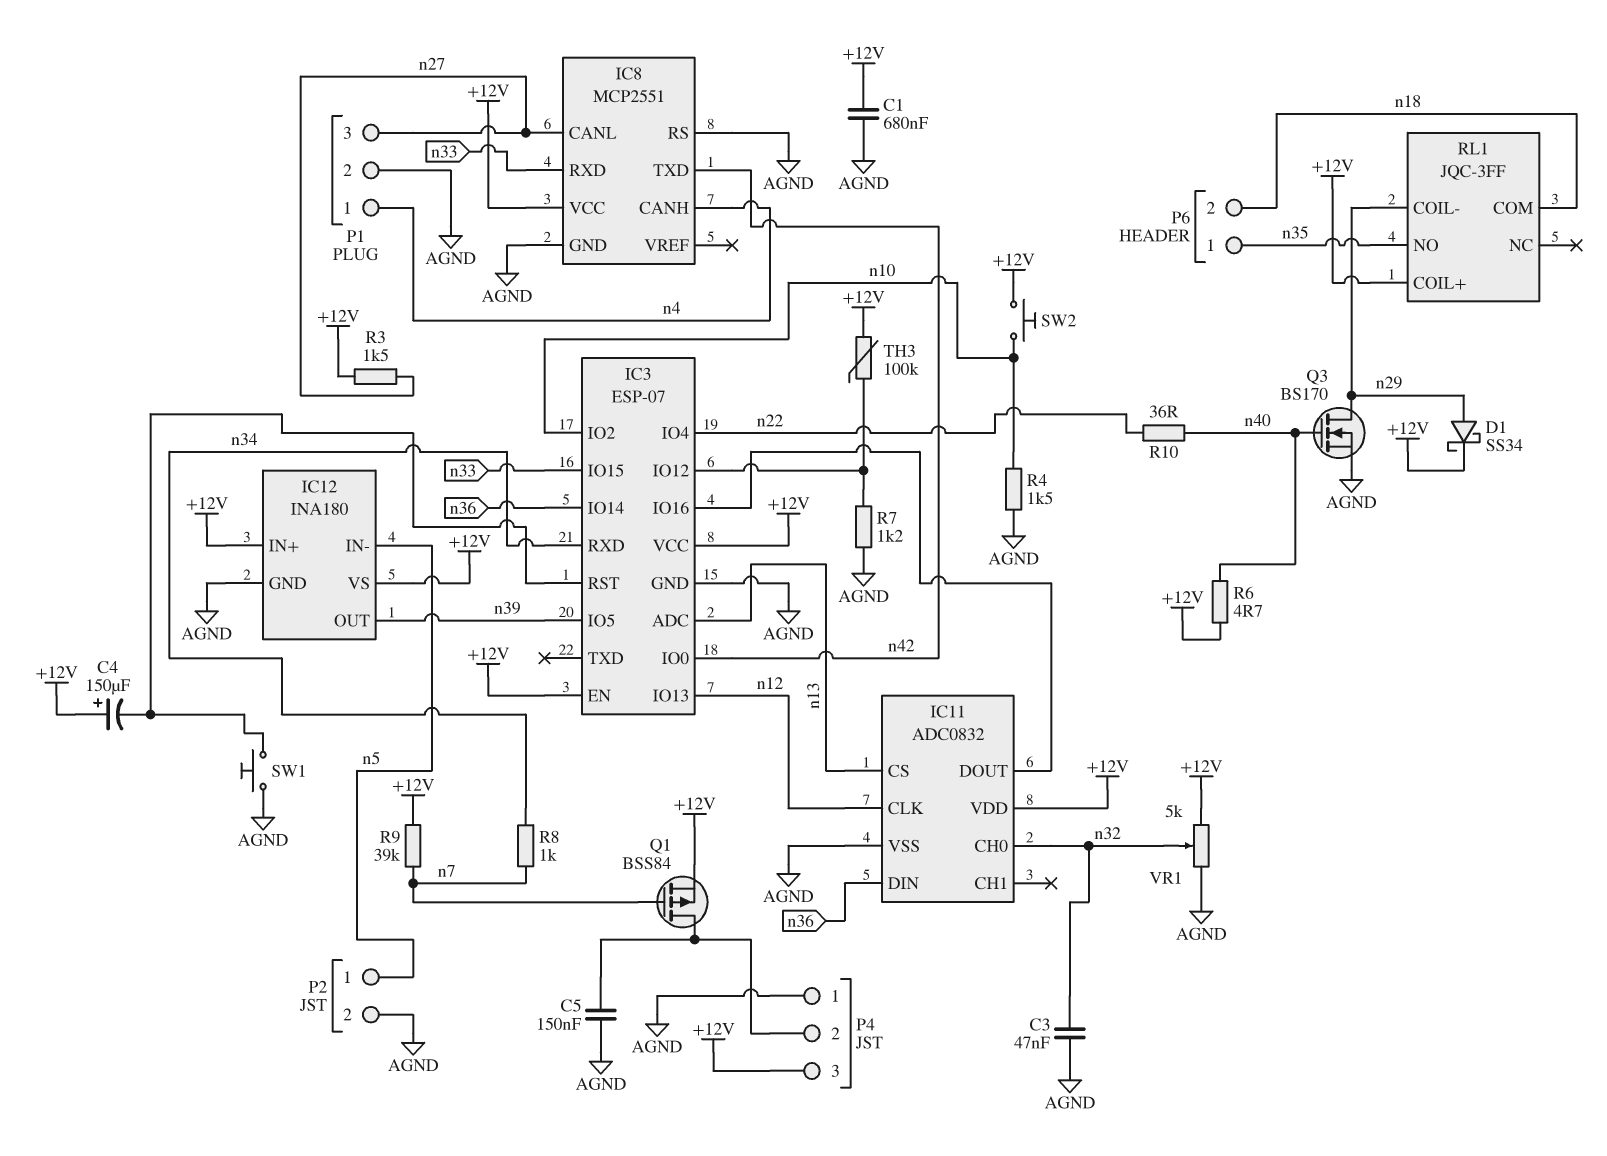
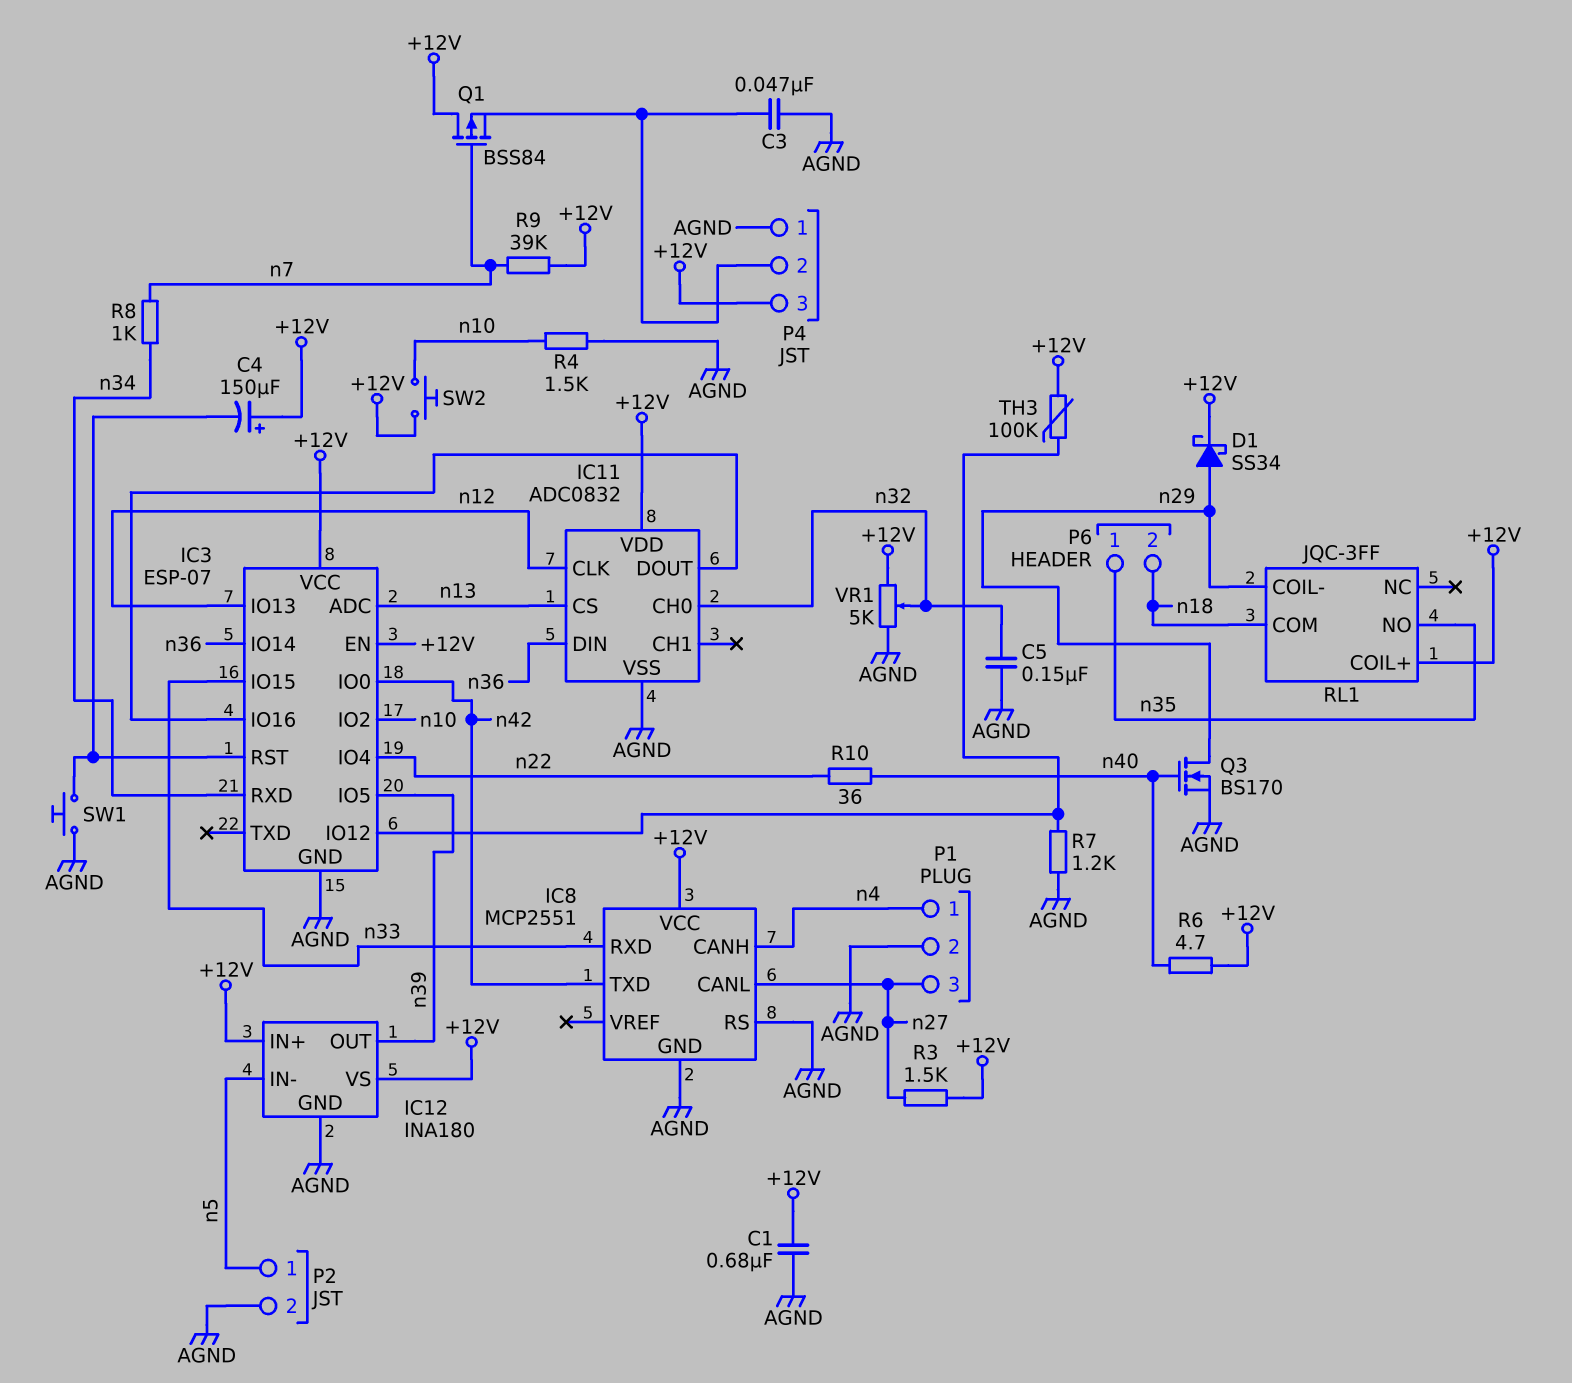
C3: 47nF (AGND, n32) -> 47nF (AGND, P4/2)
C5: 150nF (AGND, P4/2) -> 150nF (AGND, n32)
Q1: PMOS BSS84 (G n7, D P4/2, S +12V) -> PMOS BSS84 (G n7, D +12V, S P4/2)

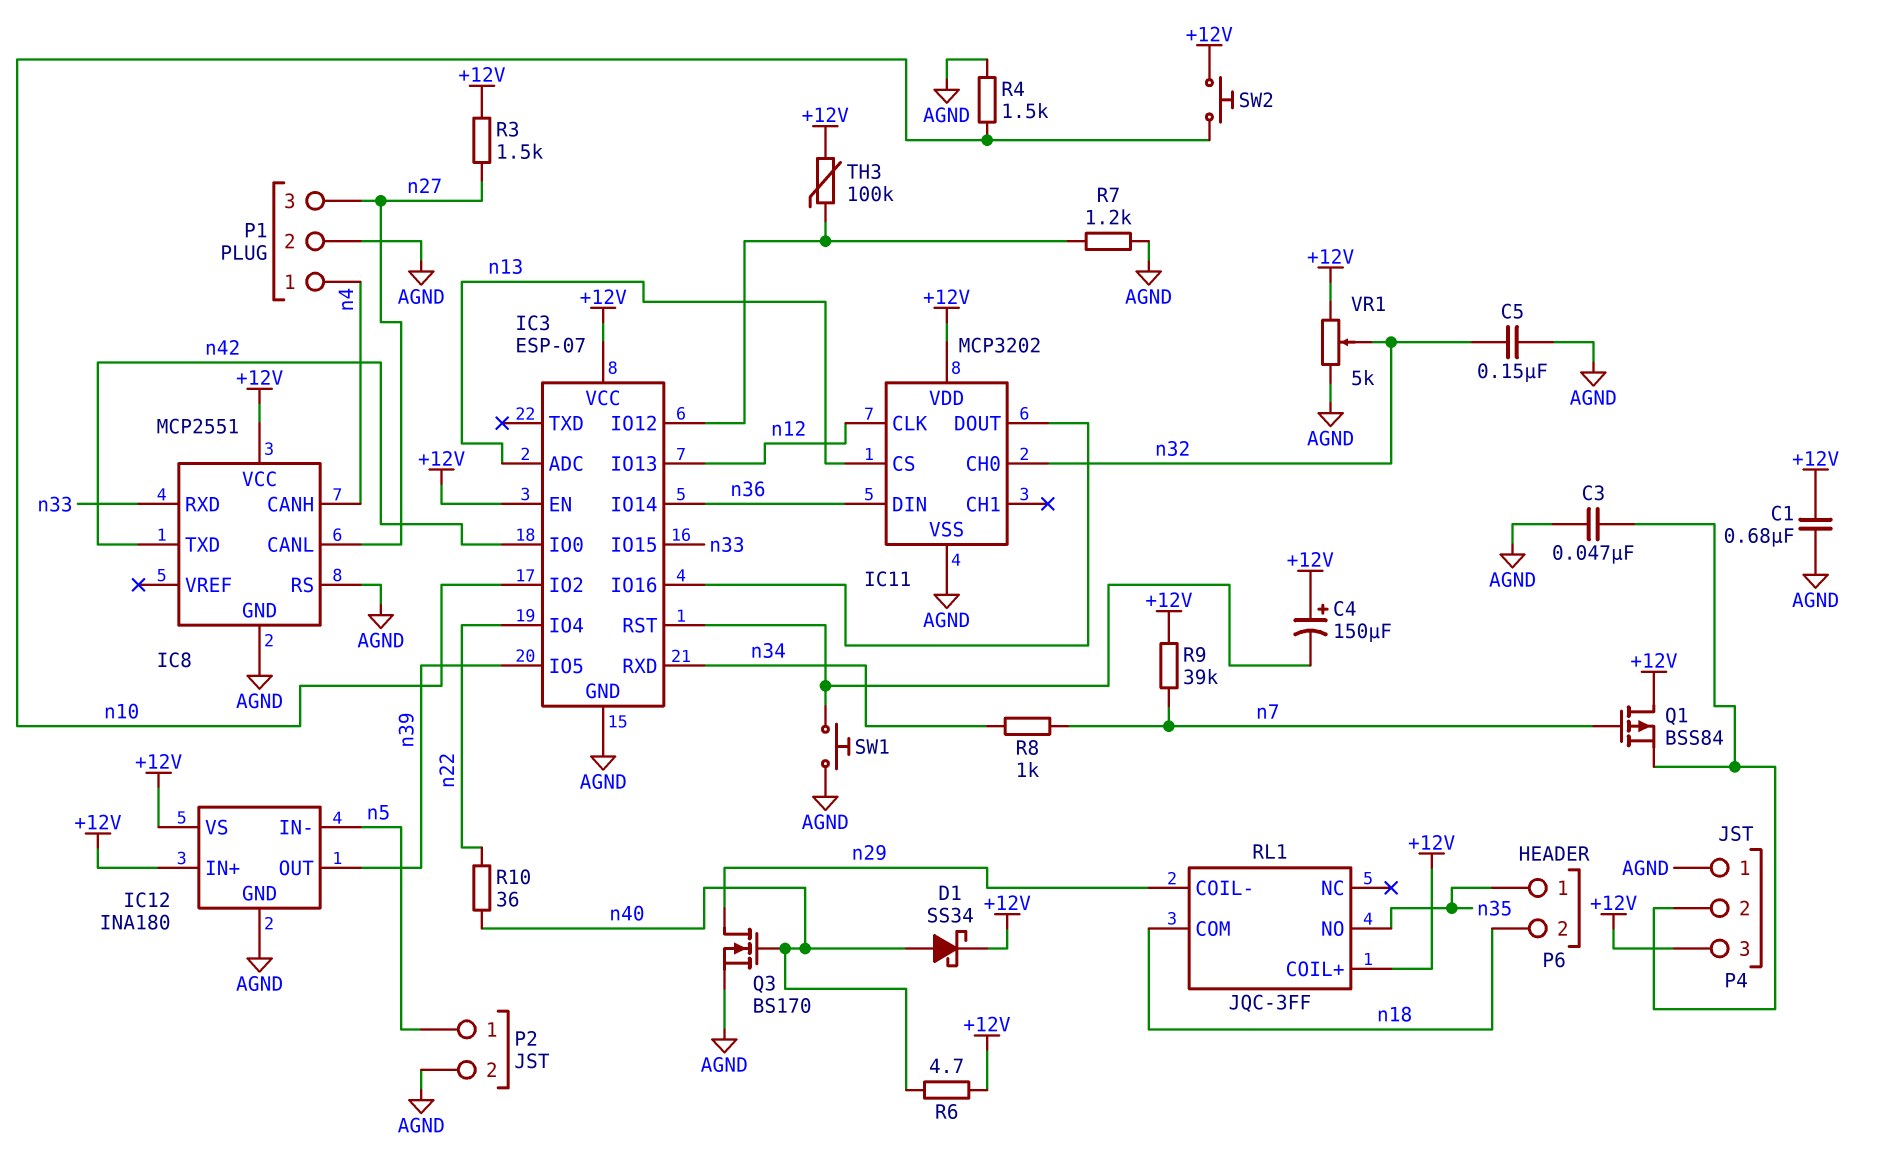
D1: schottky SS34 (A n29, K +12V) -> schottky SS34 (A n40, K +12V)
IC11: ADC0832 -> MCP3202

